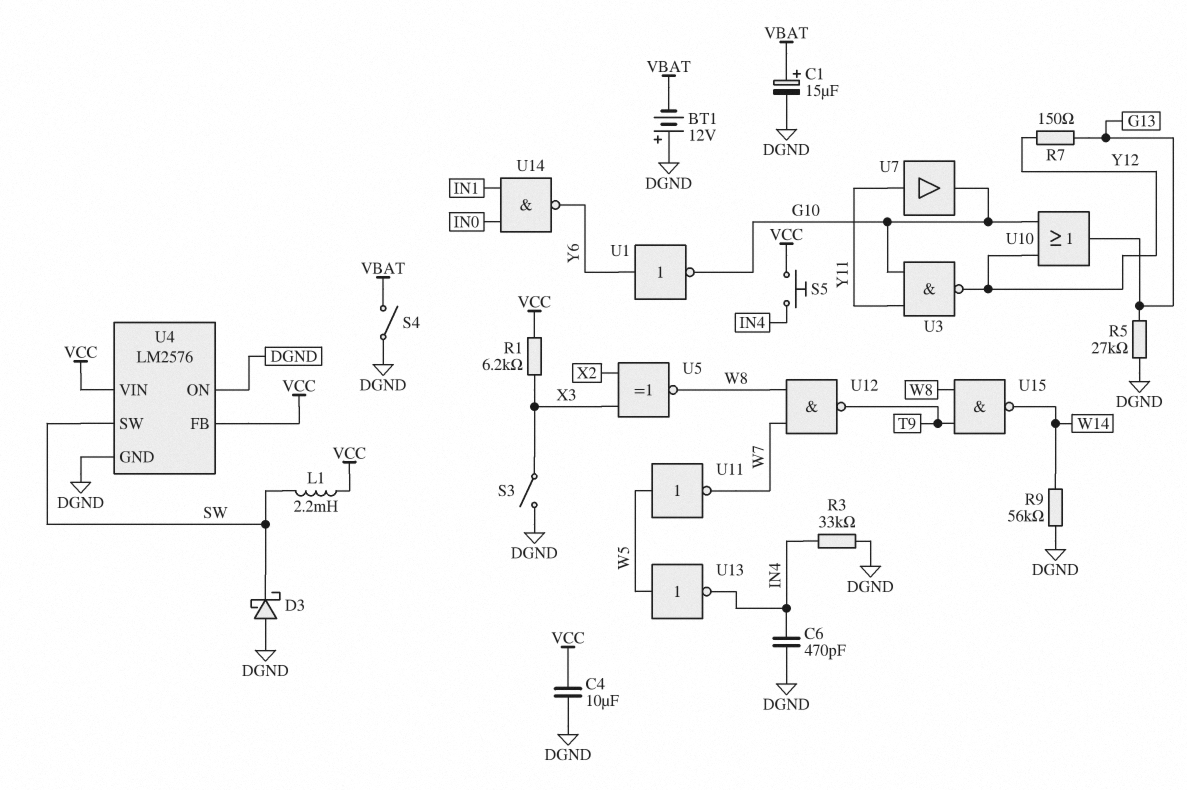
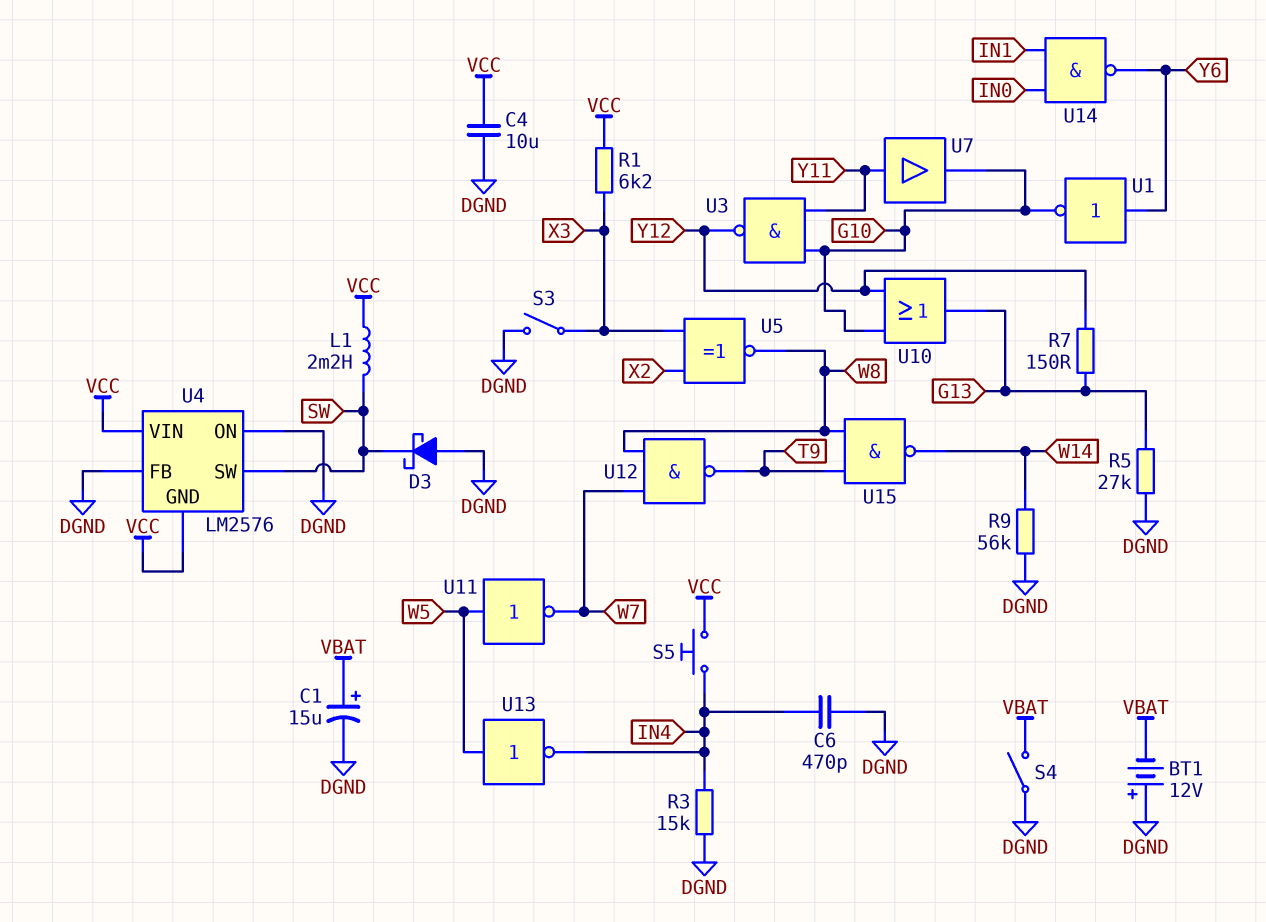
R3: 33k (DGND, IN4) -> 15k (DGND, IN4)
U4 pin FB: VCC -> DGND
U4 pin GND: DGND -> VCC

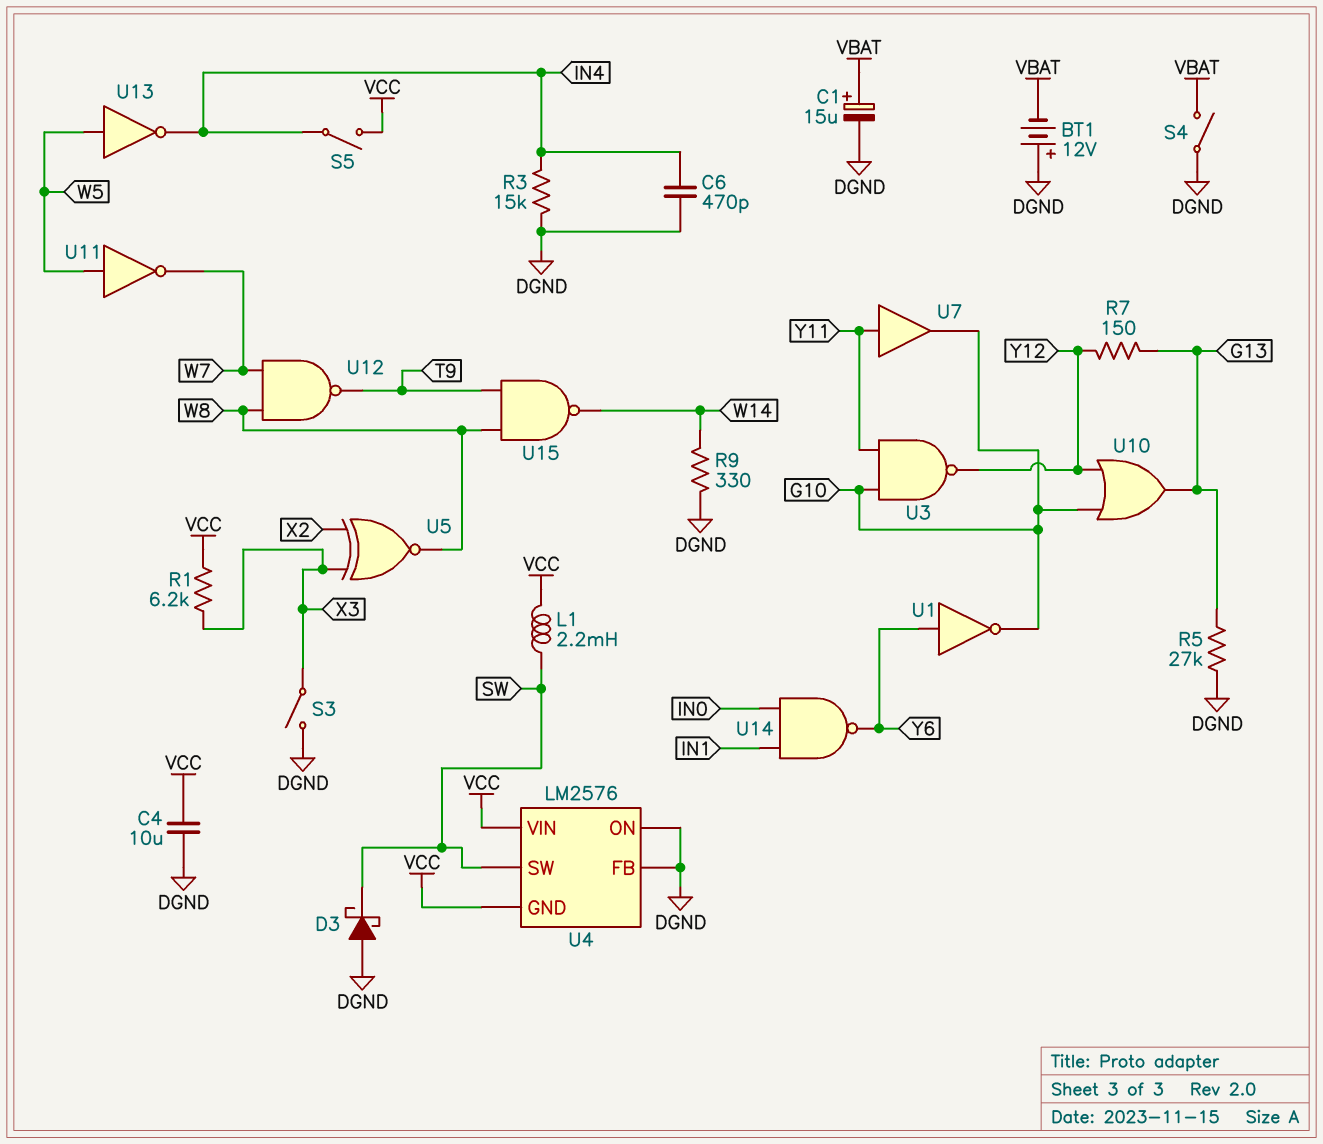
R9: 56k (DGND, W14) -> 330 (DGND, W14)
S5: button (IN4, VCC) -> switch (IN4, VCC)

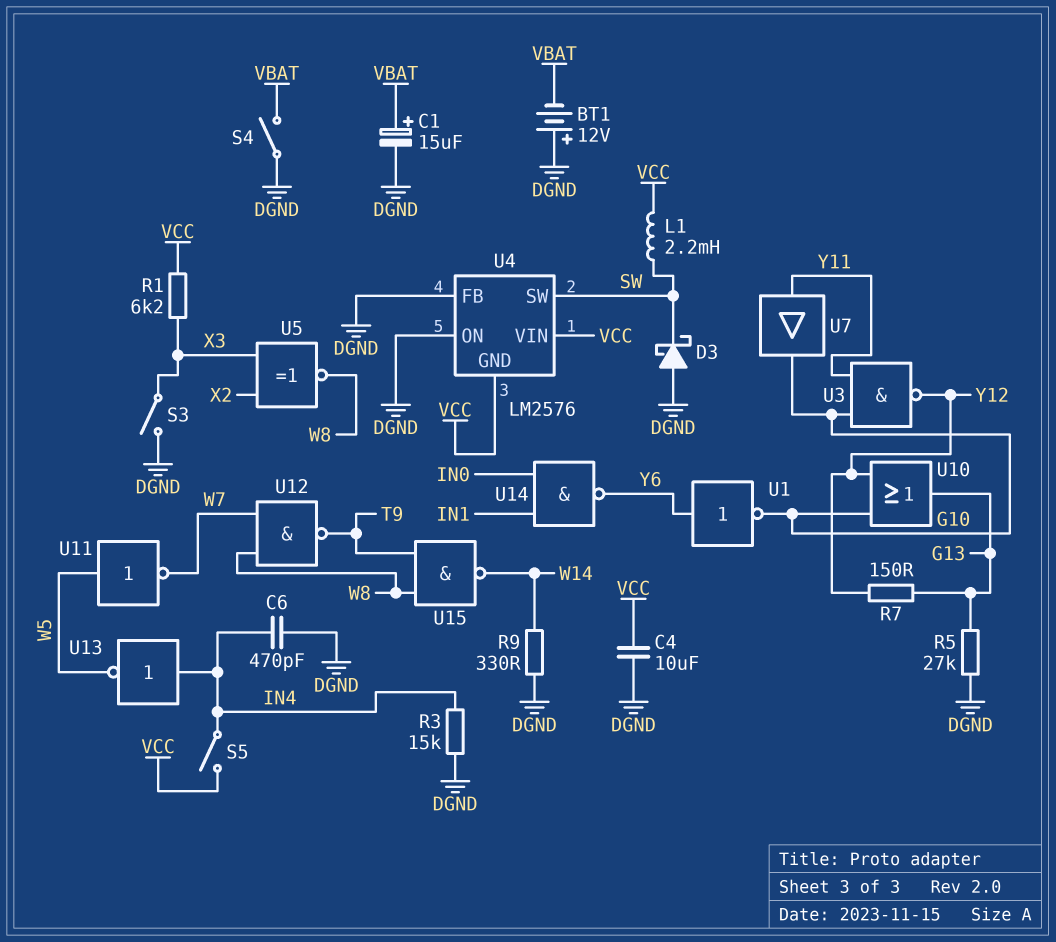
U13: NOT (in W5, out IN4) -> NOT (in IN4, out W5)

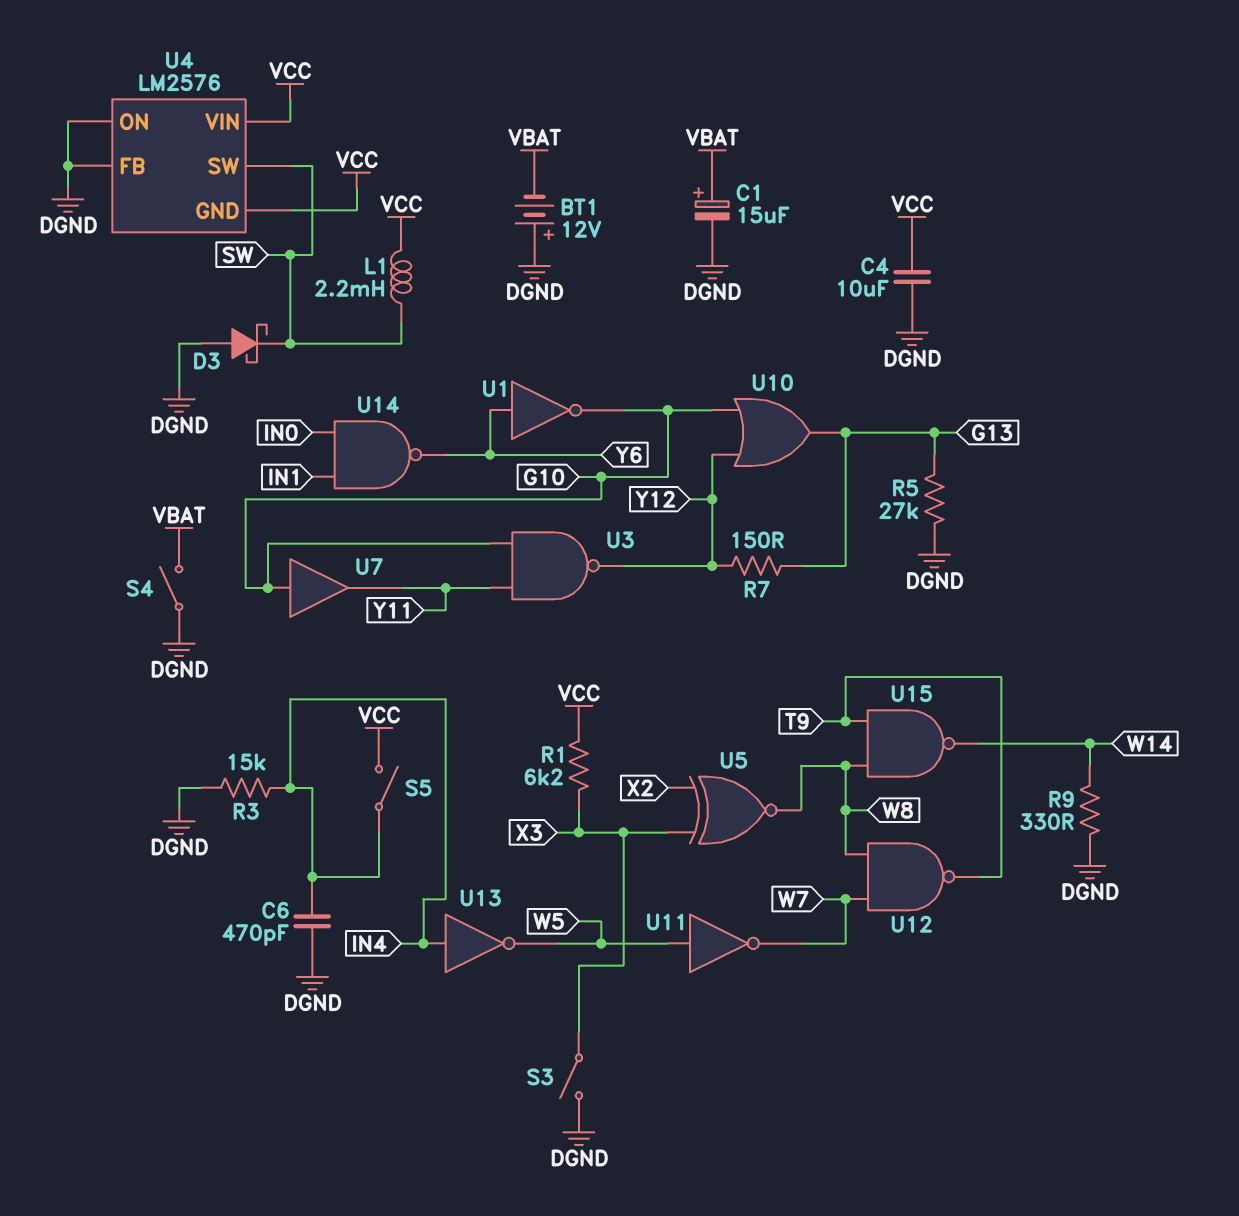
U7: buffer (in Y11, out G10) -> buffer (in G10, out Y11)

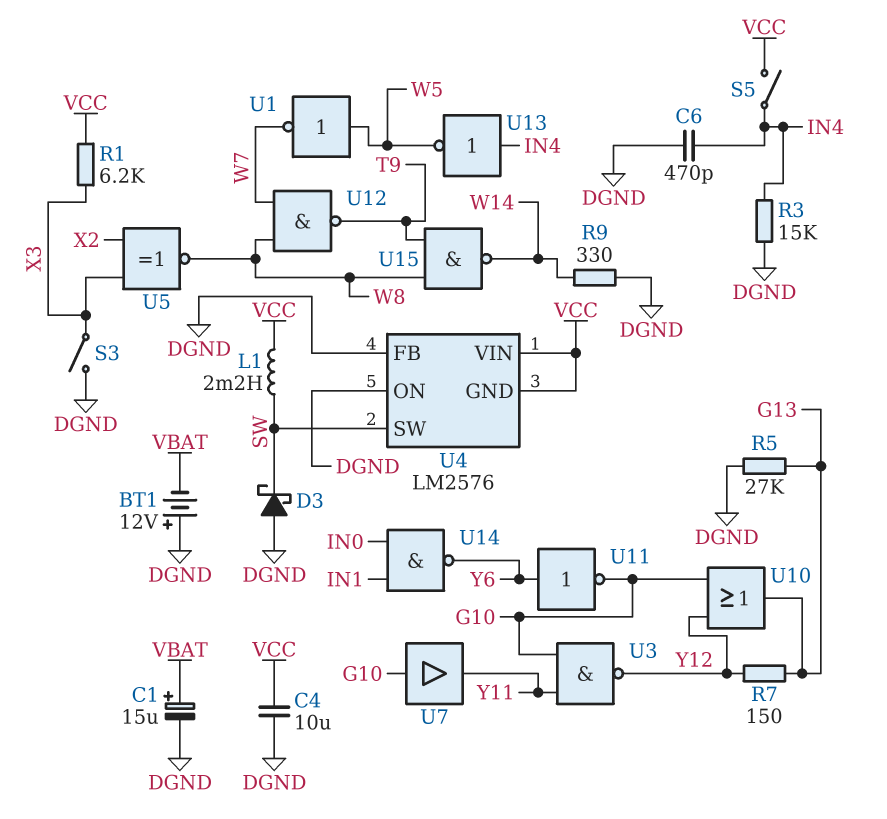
S4: switch (DGND, VBAT) -> none
U1: NOT (in Y6, out G10) -> NOT (in W5, out W7)
U11: NOT (in W5, out W7) -> NOT (in Y6, out G10)

